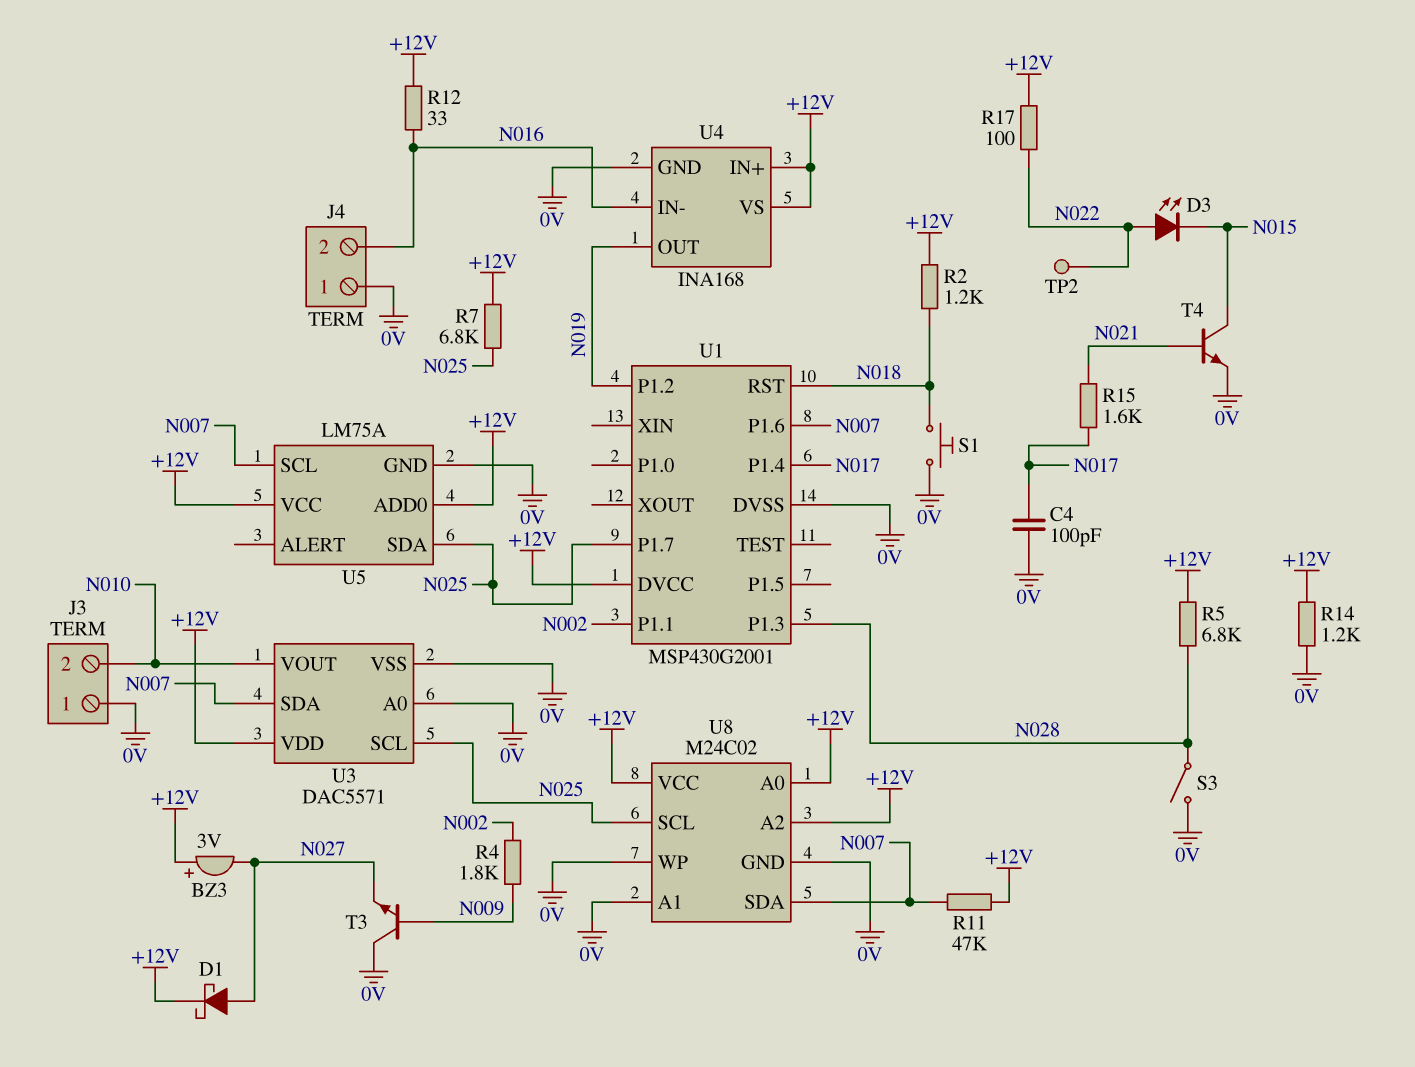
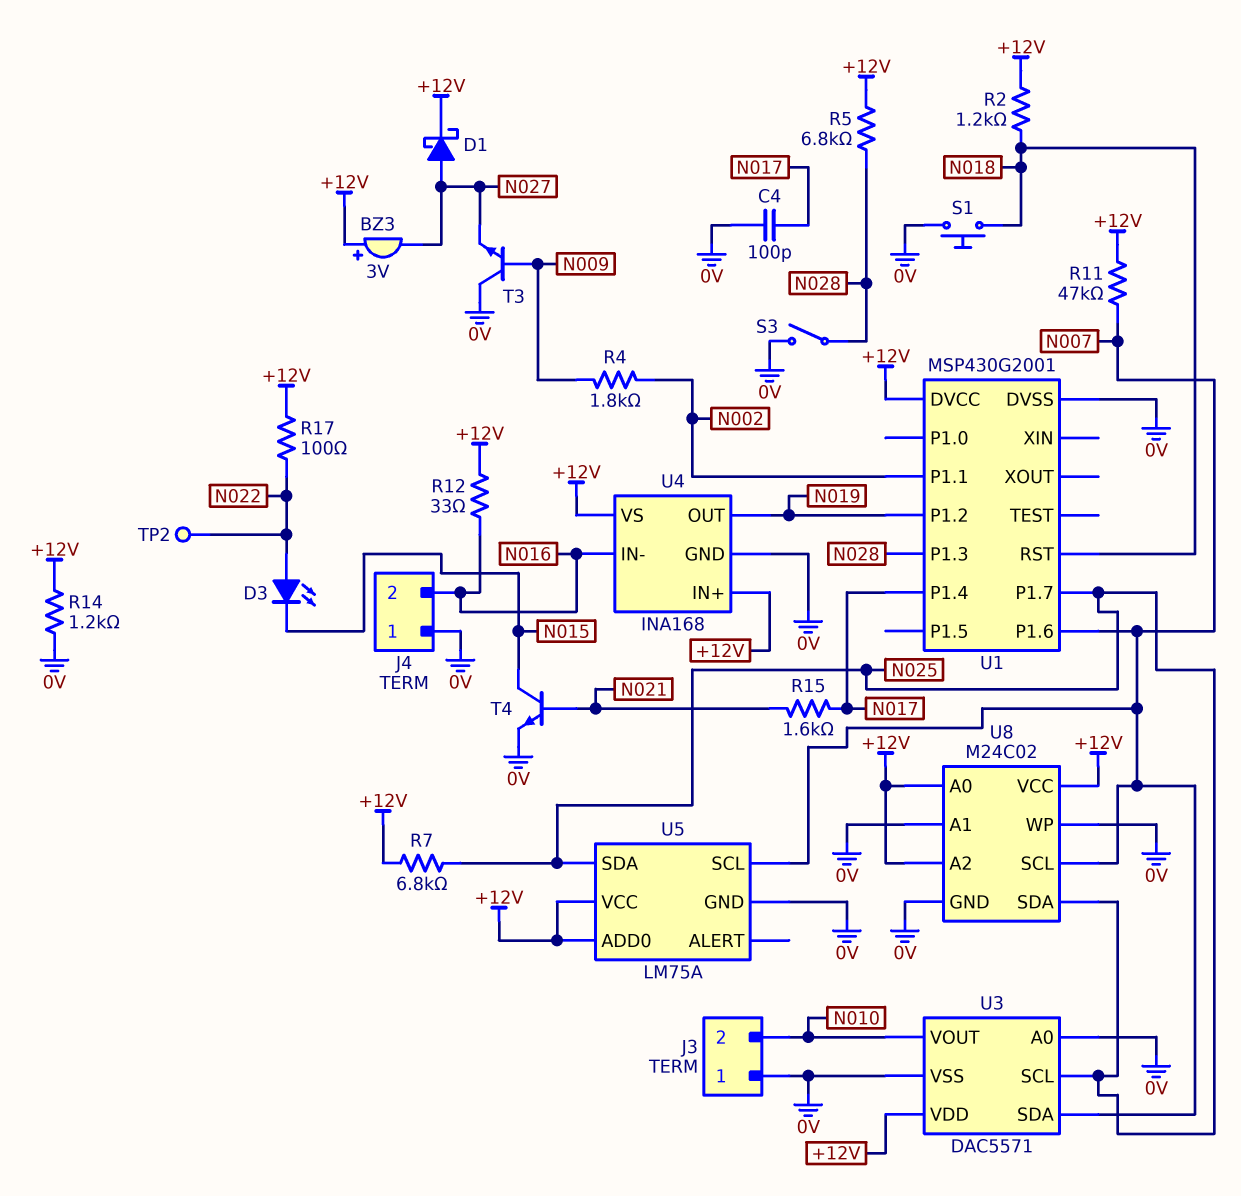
U8 pin SCL: N025 -> N007
U8 pin SDA: N007 -> N025

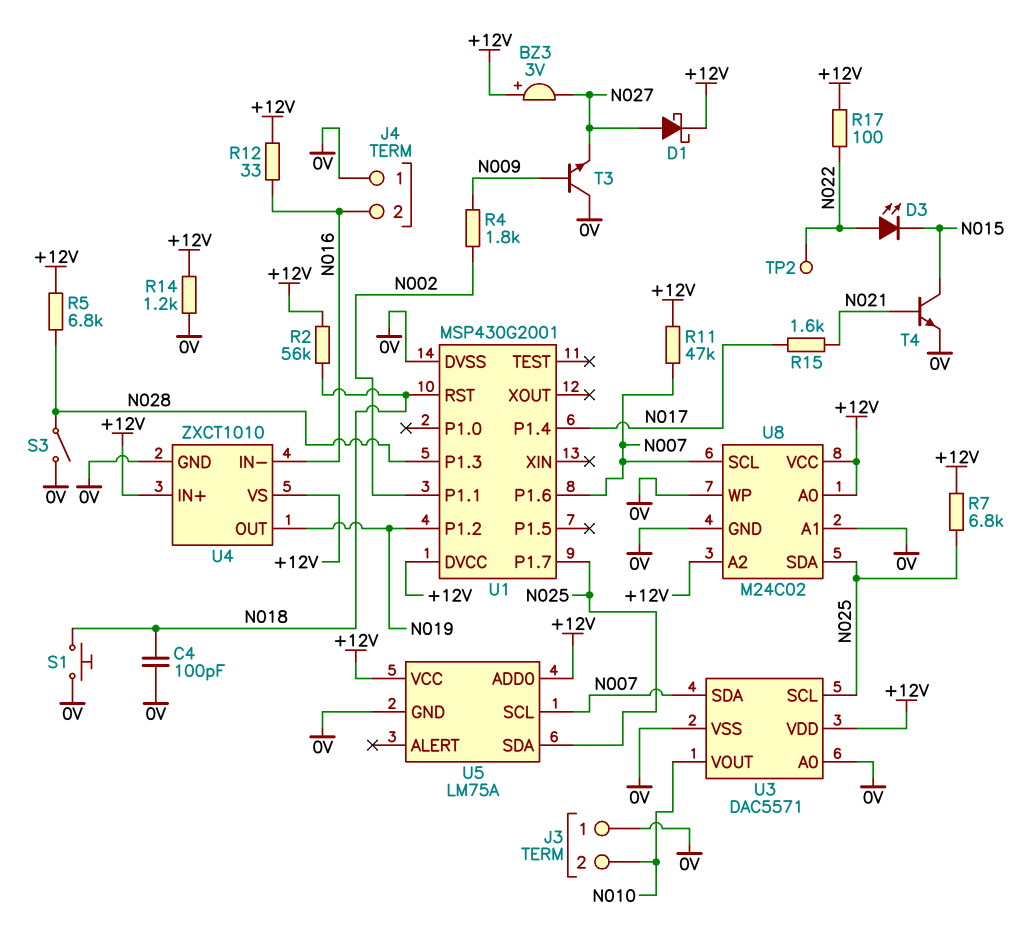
C4: 100pF (0V, N017) -> 100pF (0V, N018)
R2: 1.2k (+12V, N018) -> 56k (+12V, N018)
U4: INA168 -> ZXCT1010

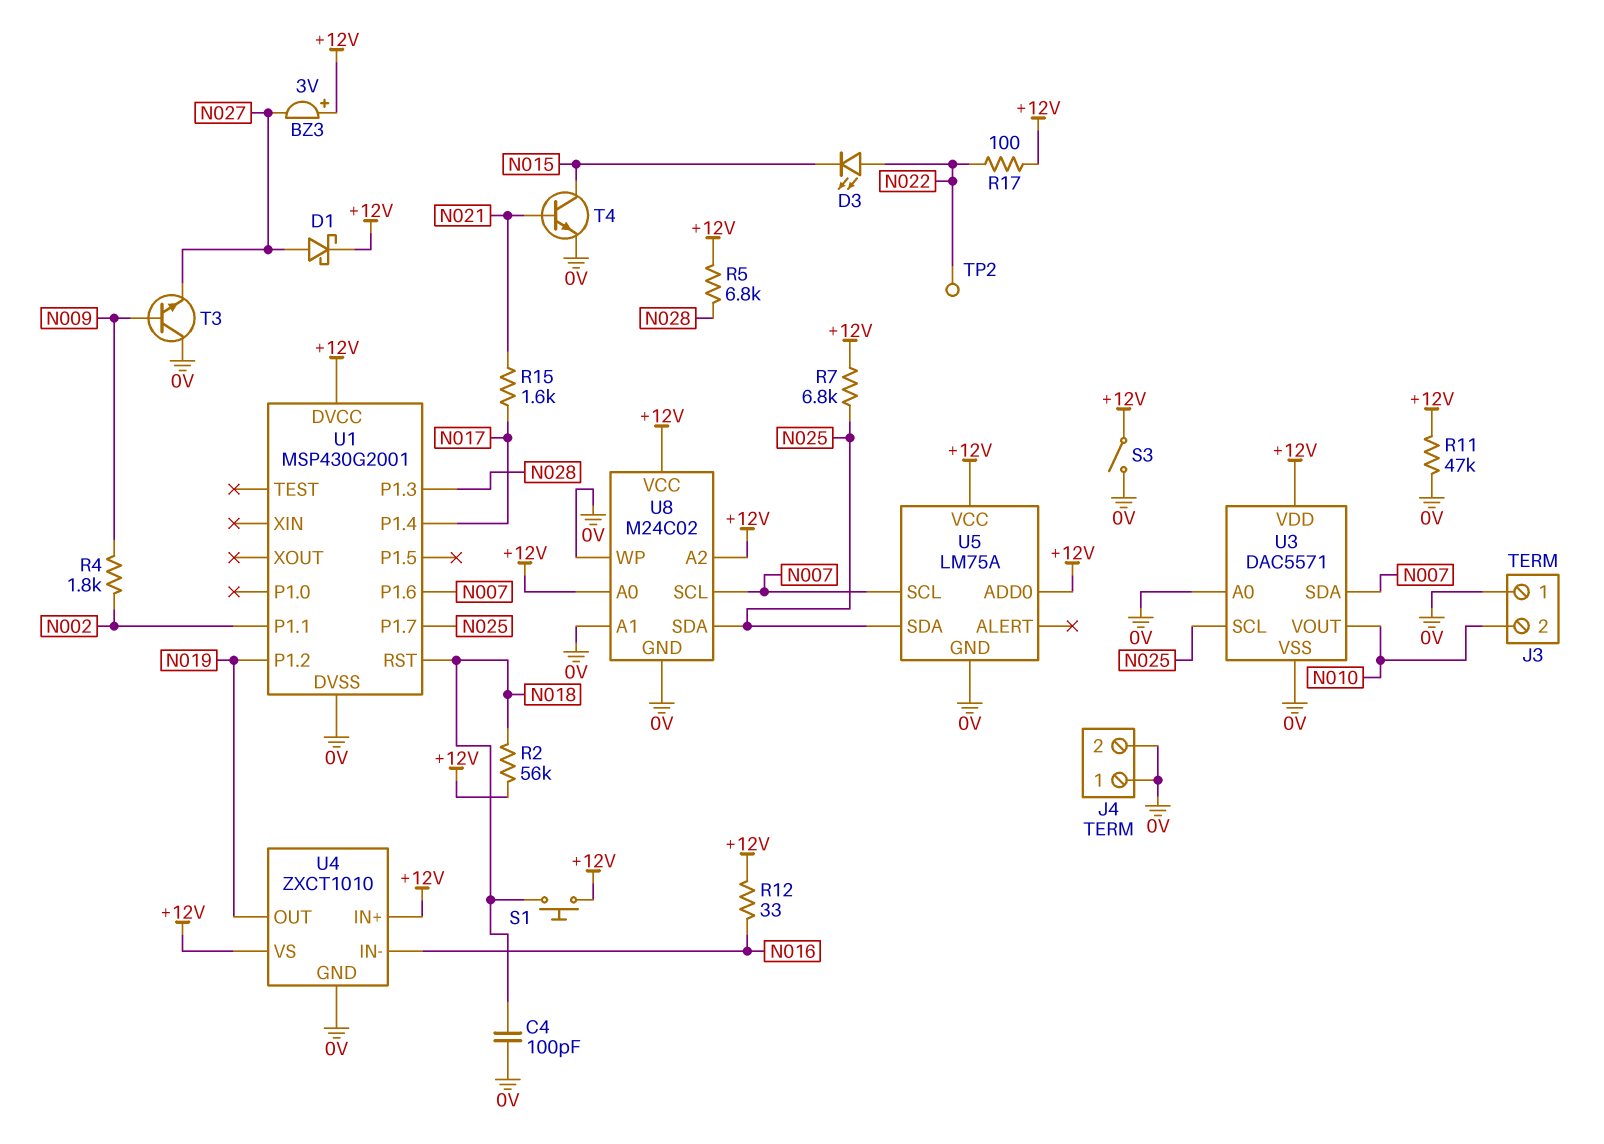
J4 pin 2: N016 -> 0V
R11: 47k (+12V, N007) -> 47k (+12V, 0V)
R14: 1.2k (+12V, 0V) -> none
S1: button (0V, N018) -> button (+12V, N018)
S3: switch (0V, N028) -> switch (+12V, 0V)

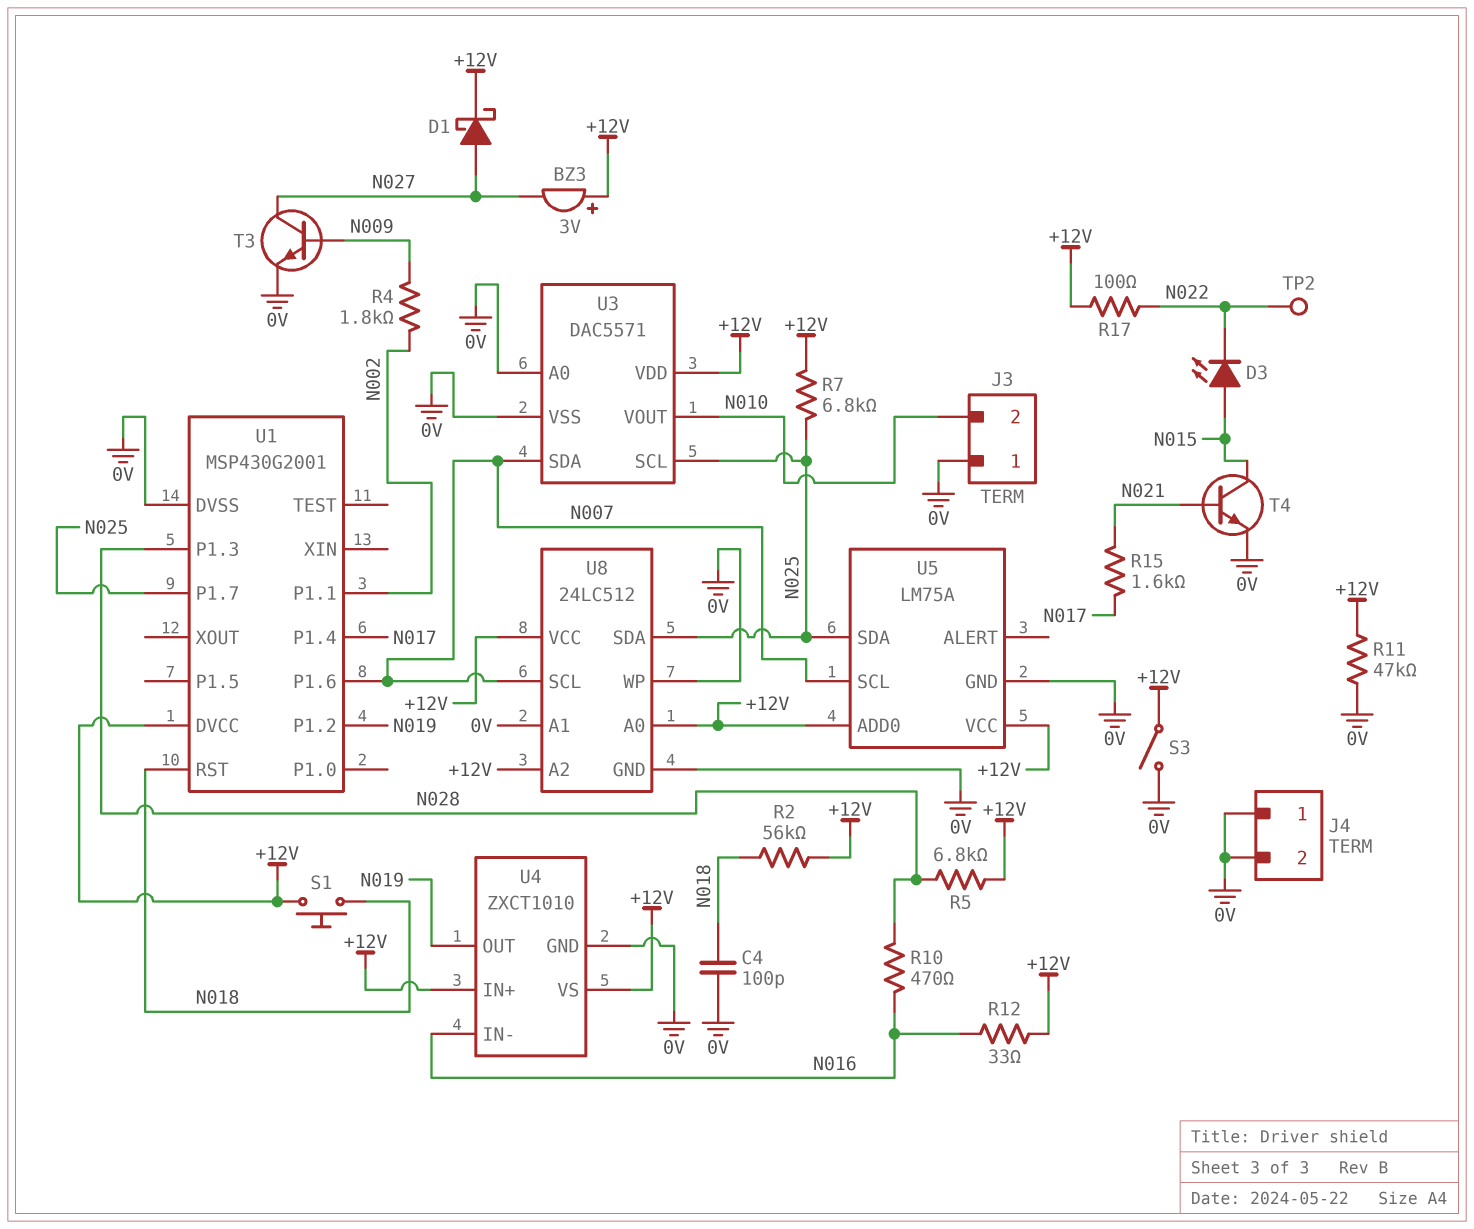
D3: LED (A N022, K N015) -> LED (A N015, K N022)
R10: none -> 470 (N016, N028)
T3: NPN (B N009, C 0V, E N027) -> NPN (B N009, C N027, E 0V)
U8: M24C02 -> 24LC512

